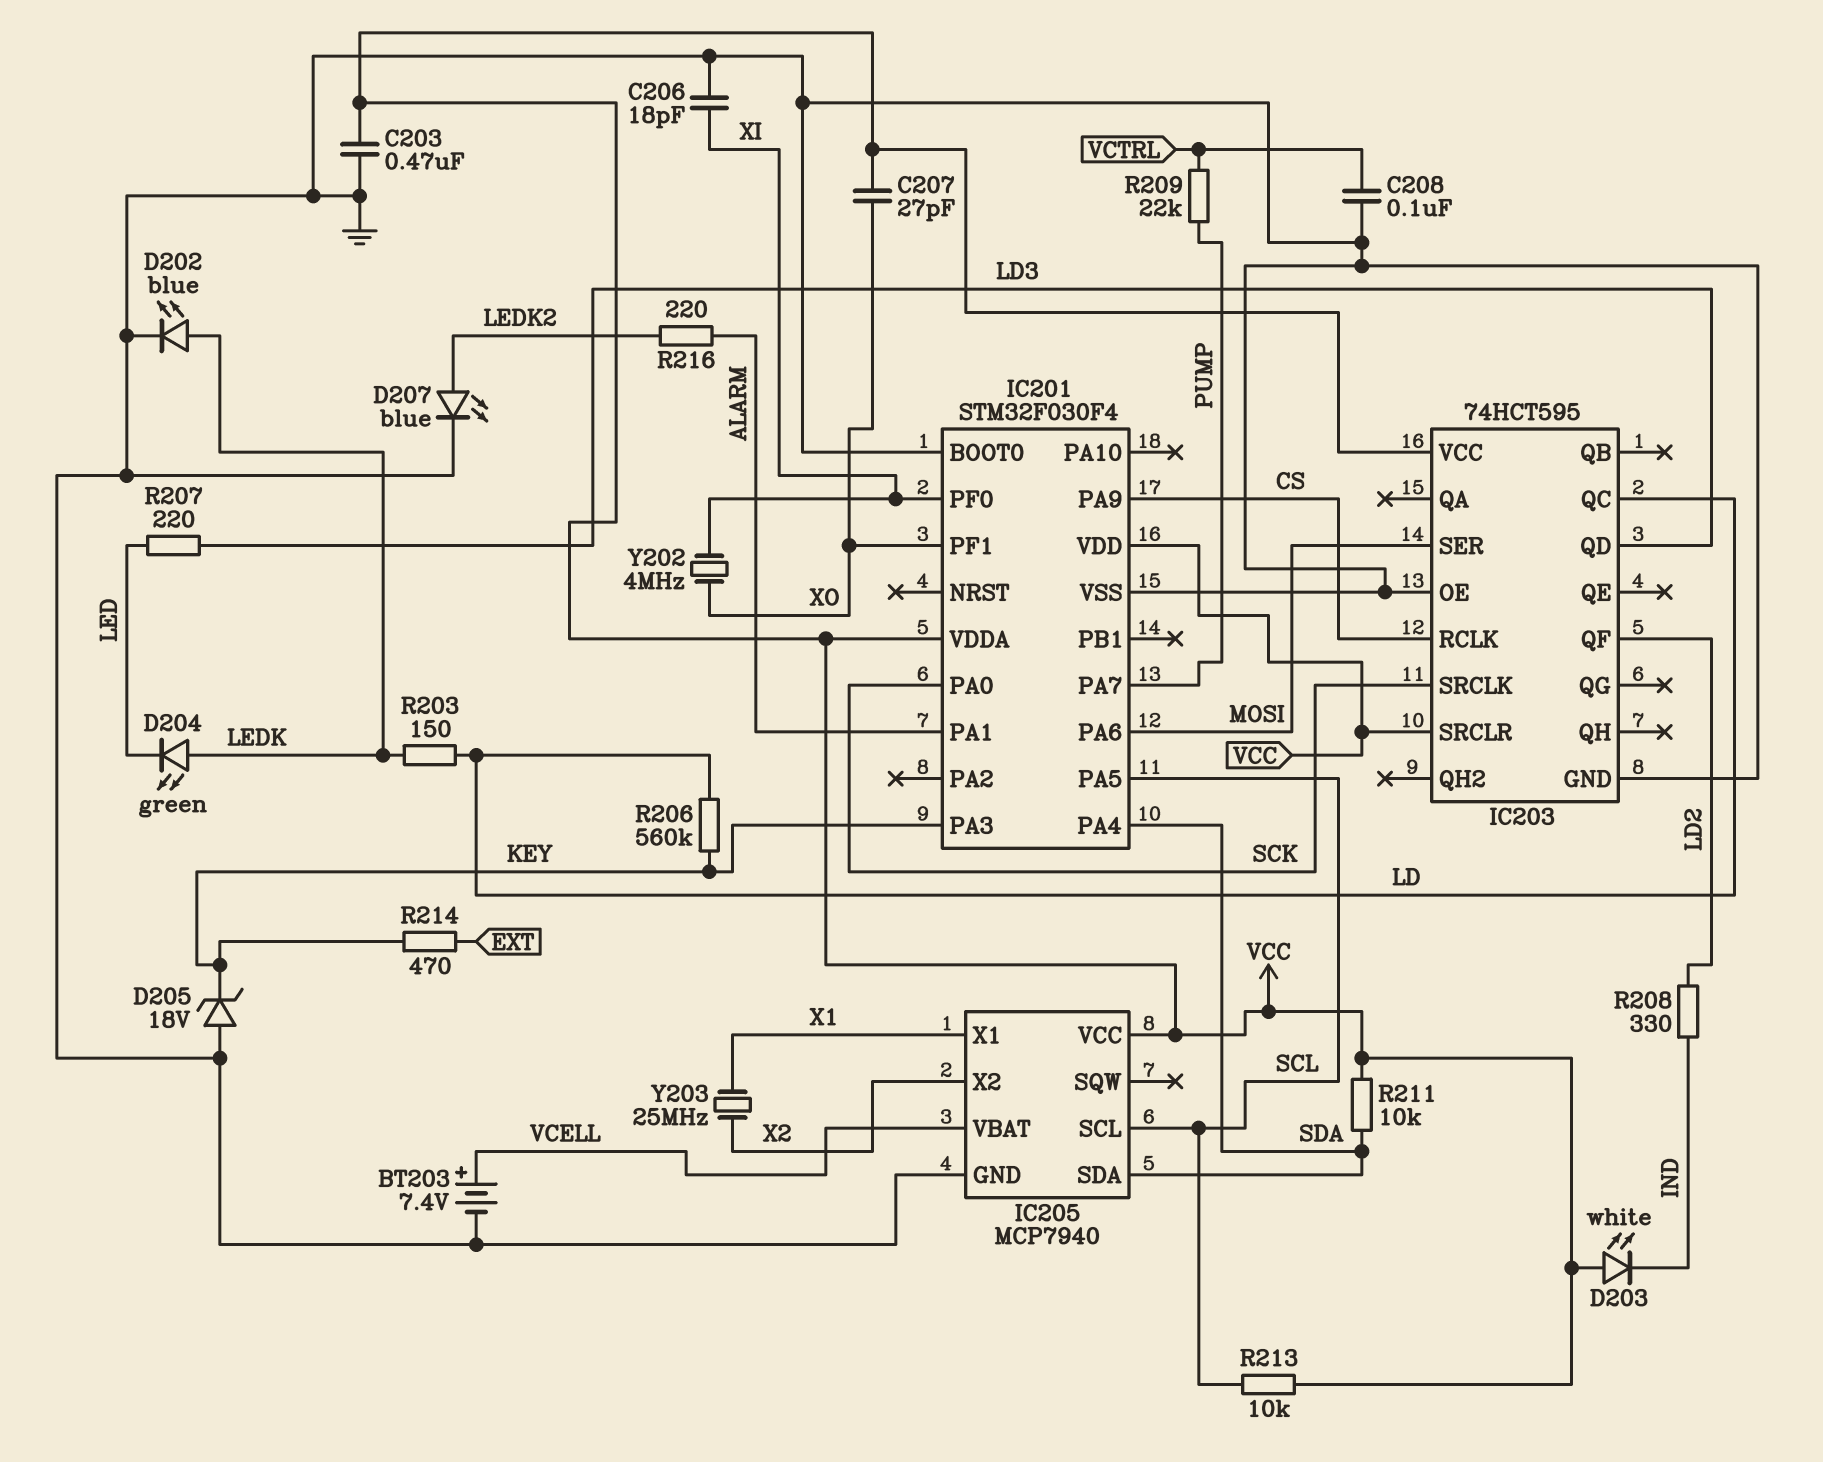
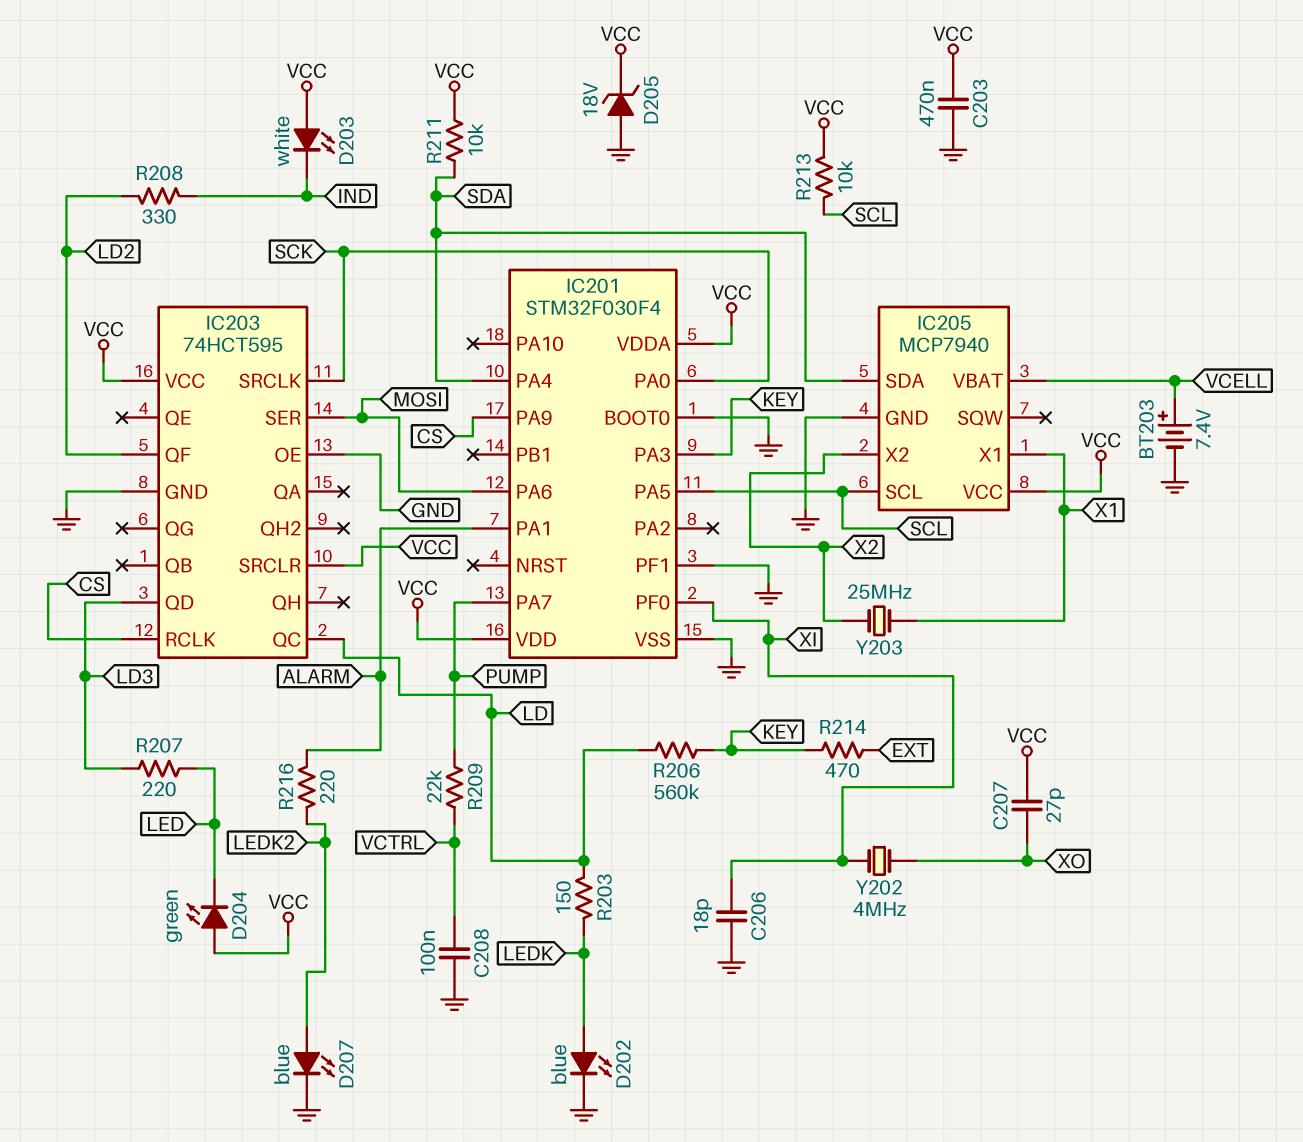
D204: LED green (A LEDK, K LED) -> LED green (A VCC, K LED)
D205: zener 18V (A GND, K KEY) -> zener 18V (A GND, K VCC)
IC201 pin PF1: XO -> GND

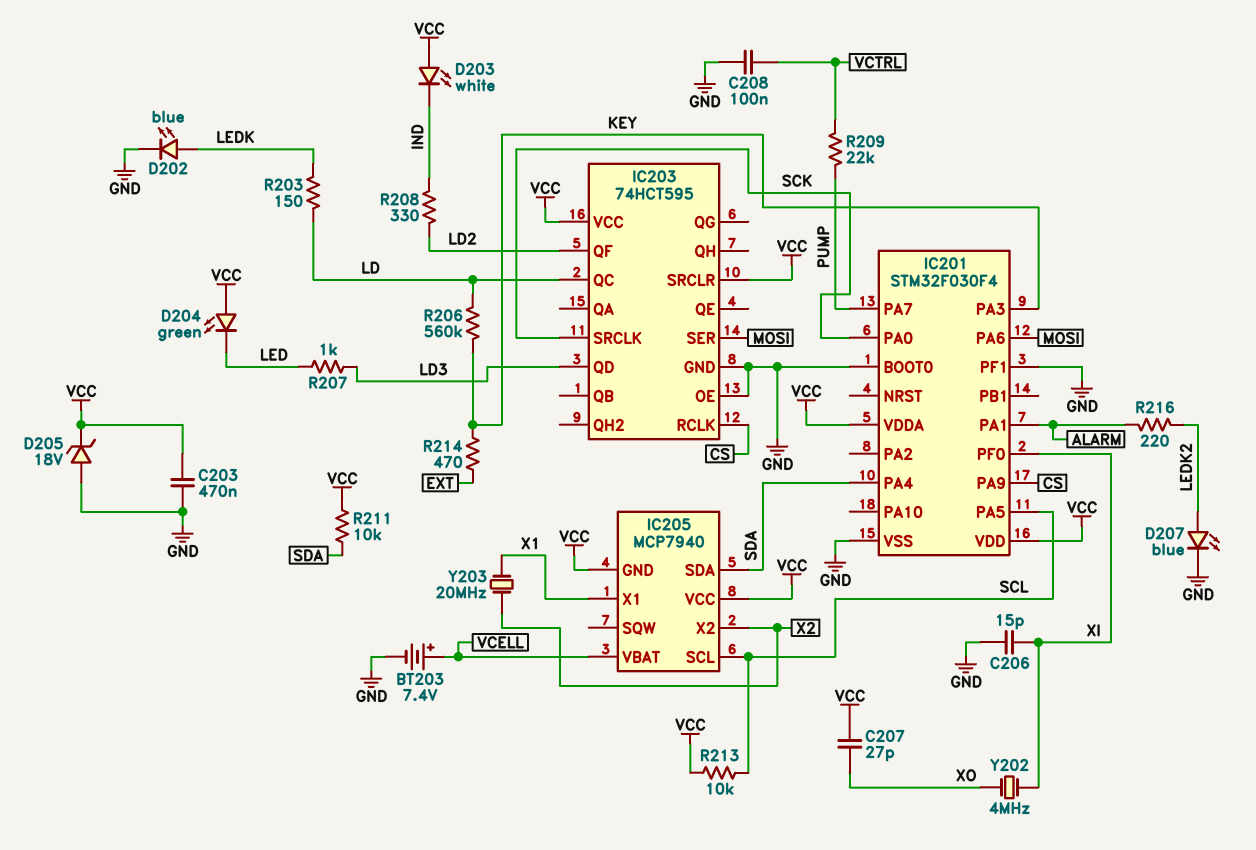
C206: 18pF (GND, XI) -> 15pF (GND, XI)
IC205 pin GND: GND -> VCC
R207: 220 (LD3, LED) -> 1k (LD3, LED)
Y203: 25MHz (X1, X2) -> 20MHz (X1, X2)

